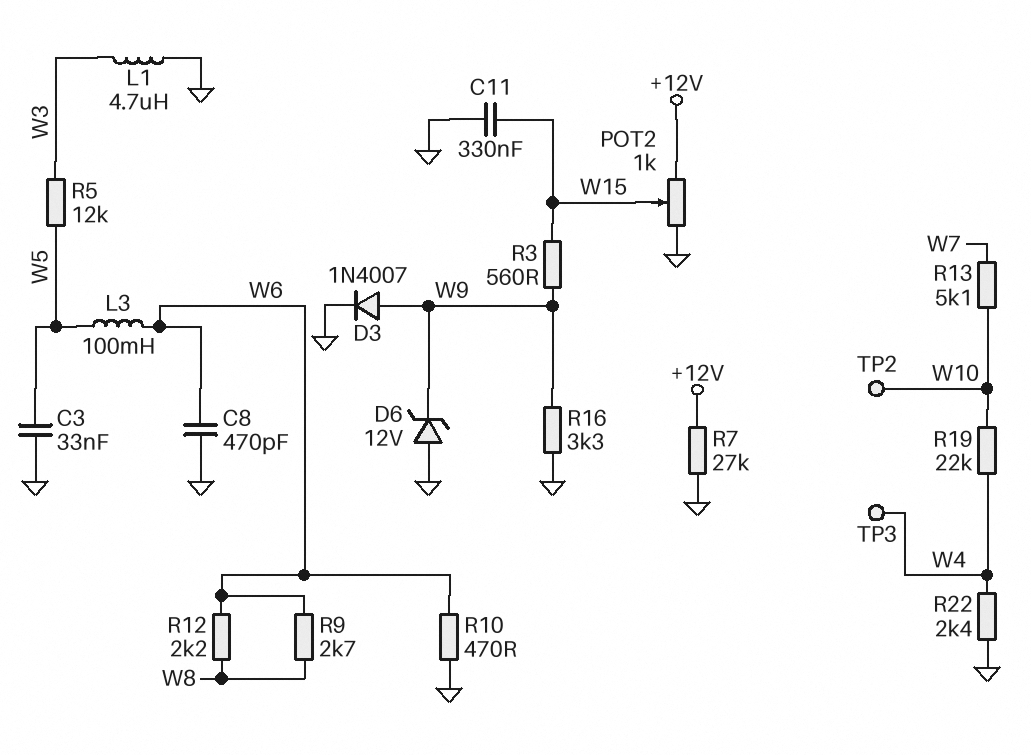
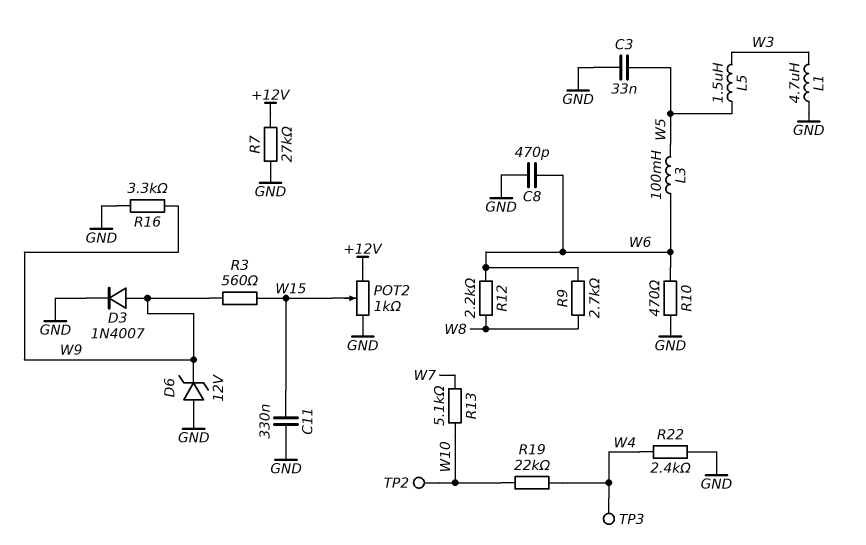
L5: none -> 1.5uH (W3, W5)
R5: 12k (W3, W5) -> none

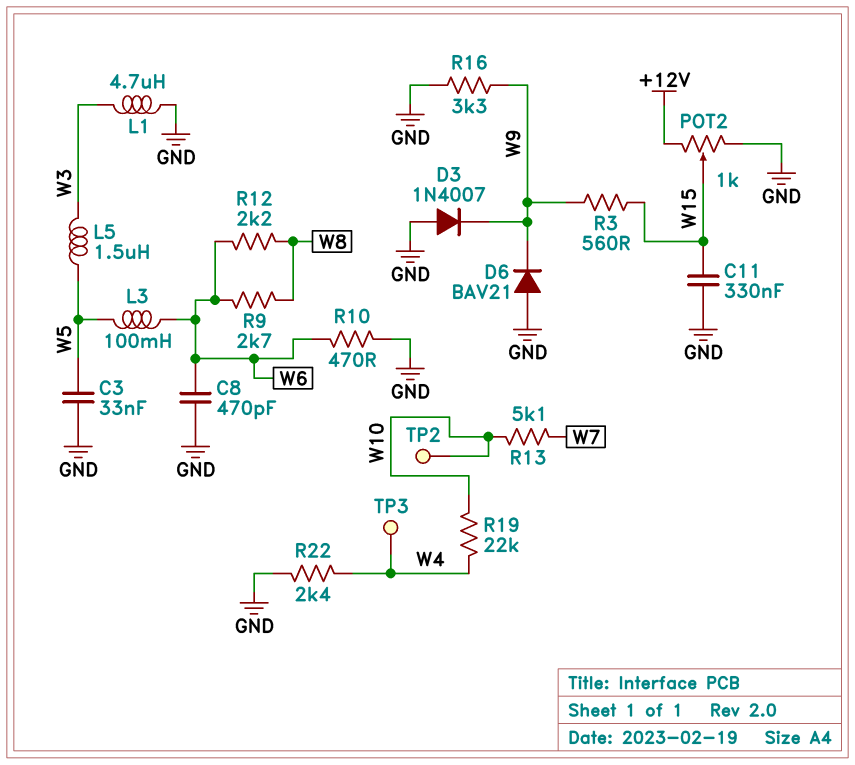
D3: diode 1N4007 (A W9, K GND) -> diode 1N4007 (A GND, K W9)
D6: zener 12V (A GND, K W9) -> diode BAV21 (A GND, K W9)
R7: 27k (+12V, GND) -> none

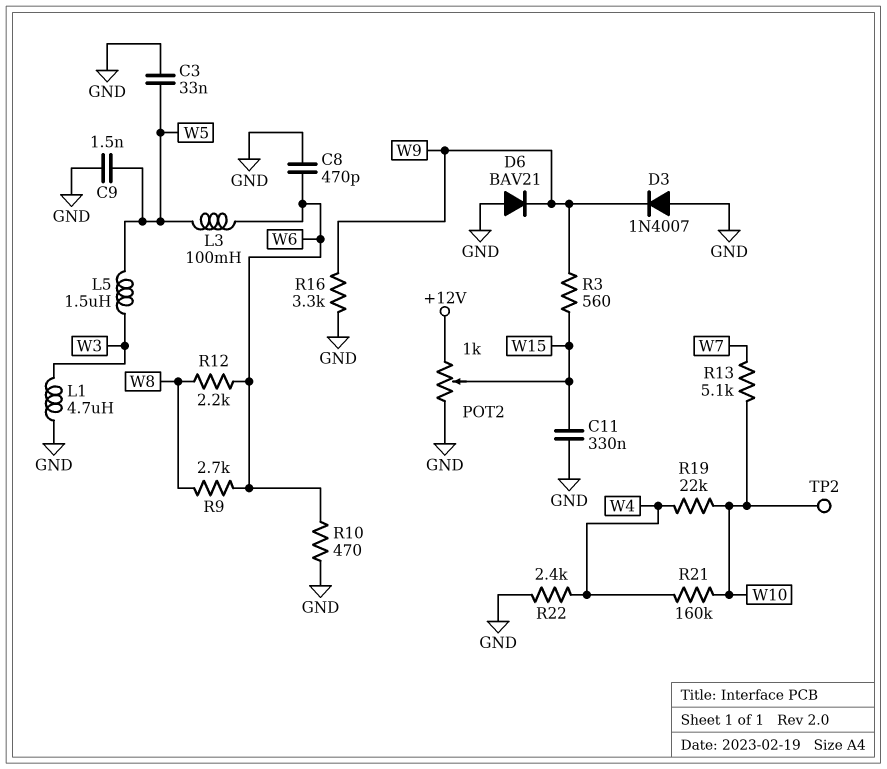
C9: none -> 1.5nF (GND, W5)
R21: none -> 160k (W4, W10)
TP3: test point (W4) -> none

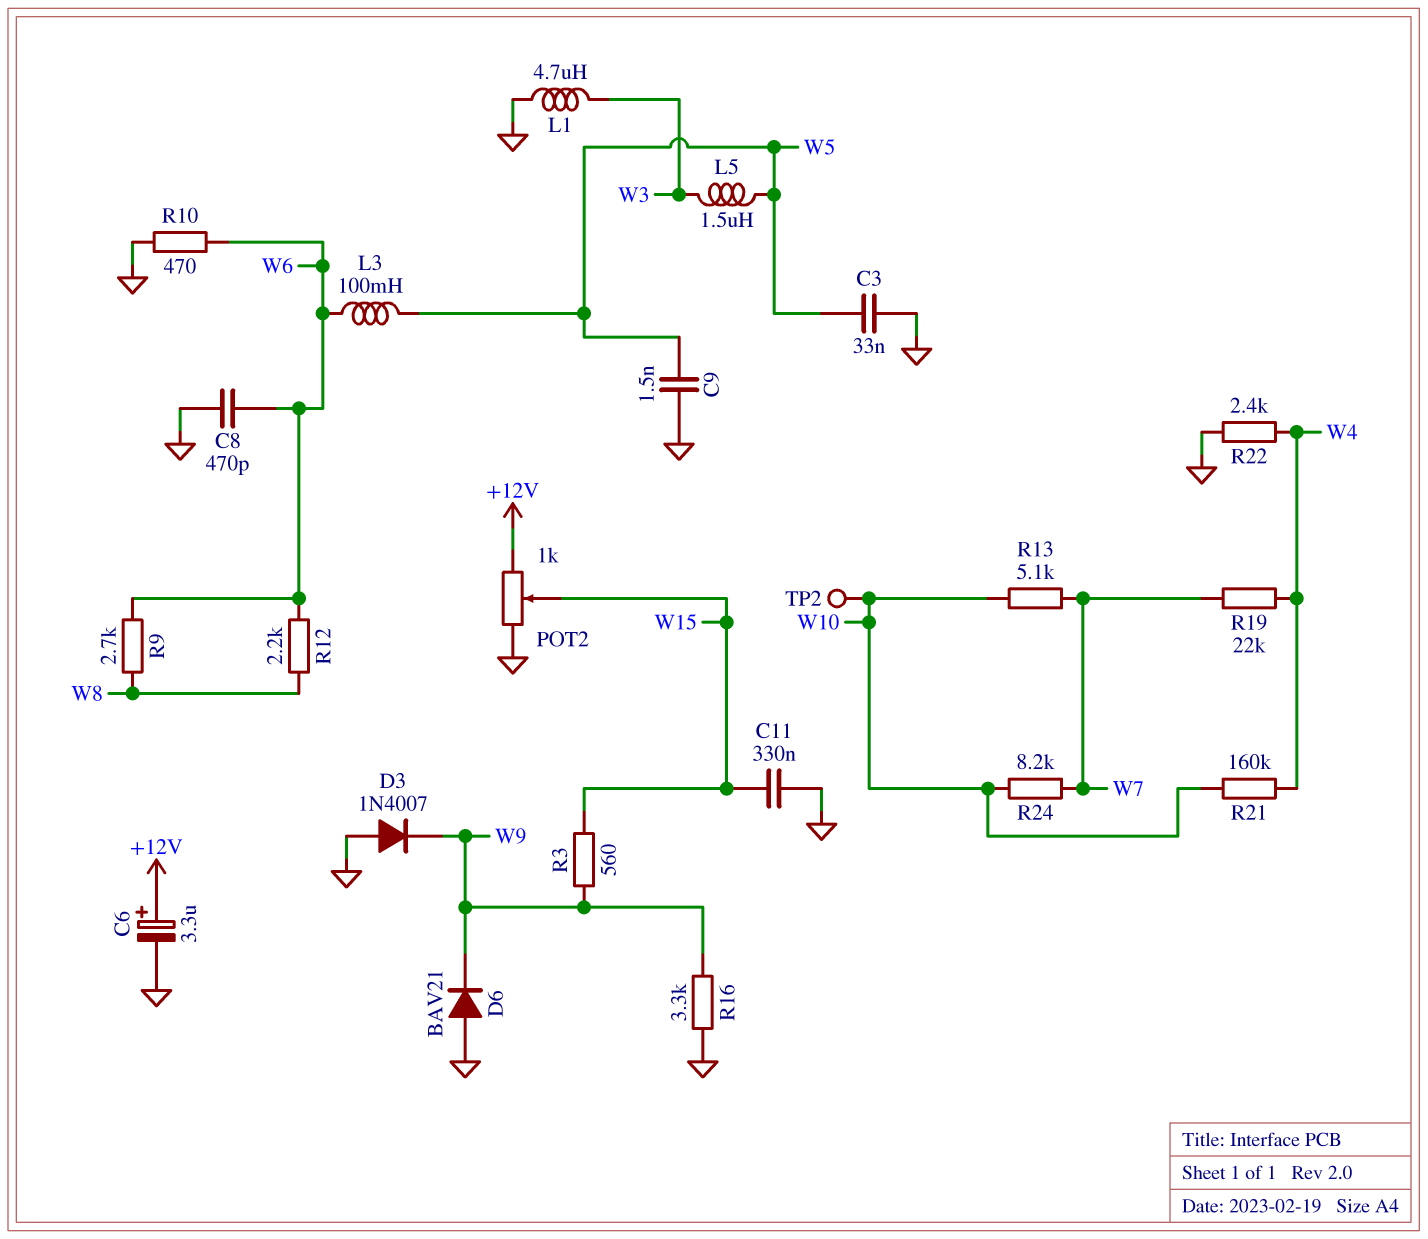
C6: none -> 3.3uF (plus +12V, minus GND)
R19: 22k (W4, W10) -> 22k (W4, W7)
R24: none -> 8.2k (W7, W10)

